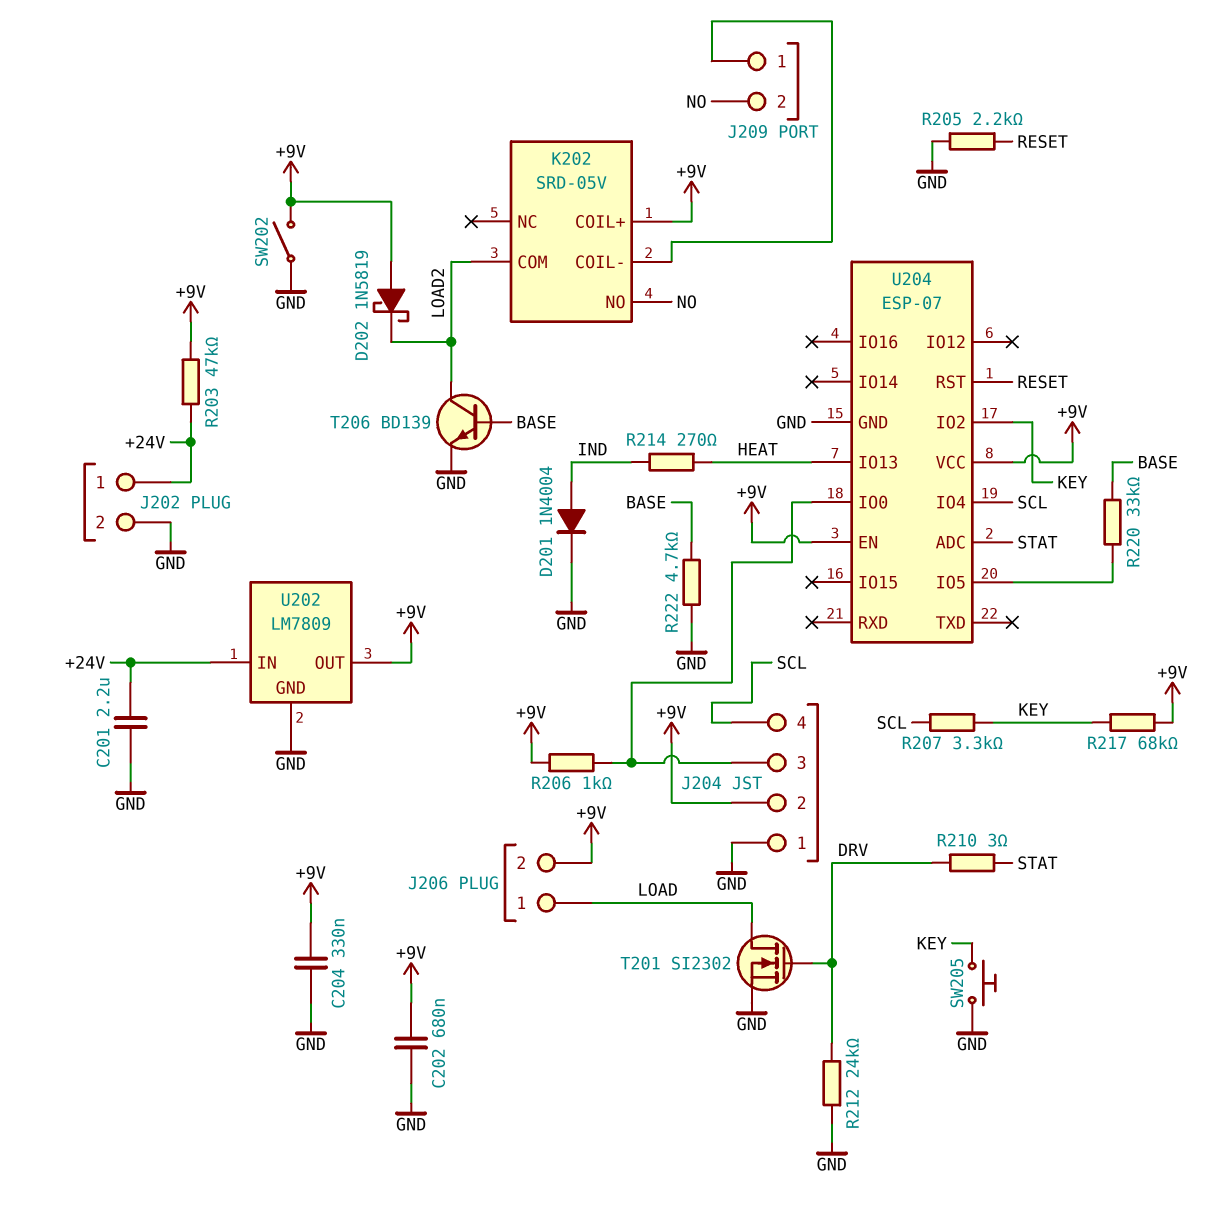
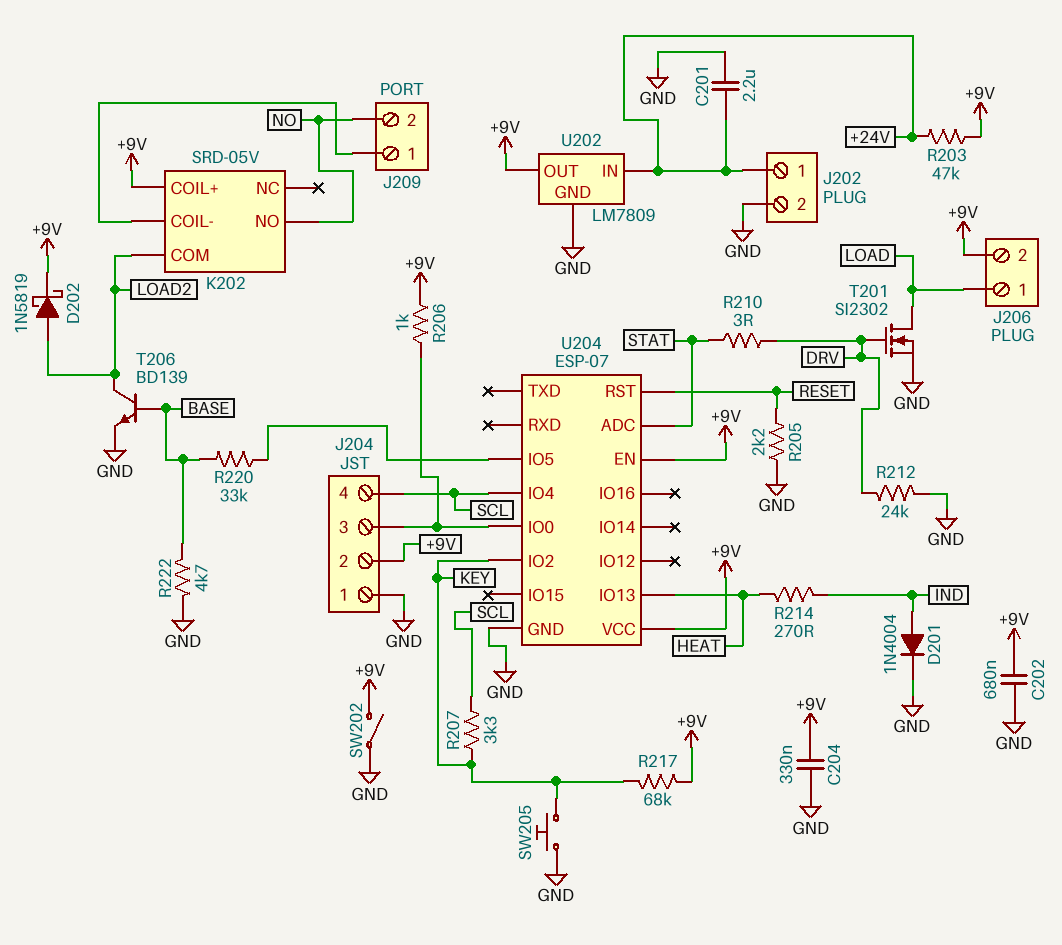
D202: schottky 1N5819 (A +9V, K LOAD2) -> schottky 1N5819 (A LOAD2, K +9V)

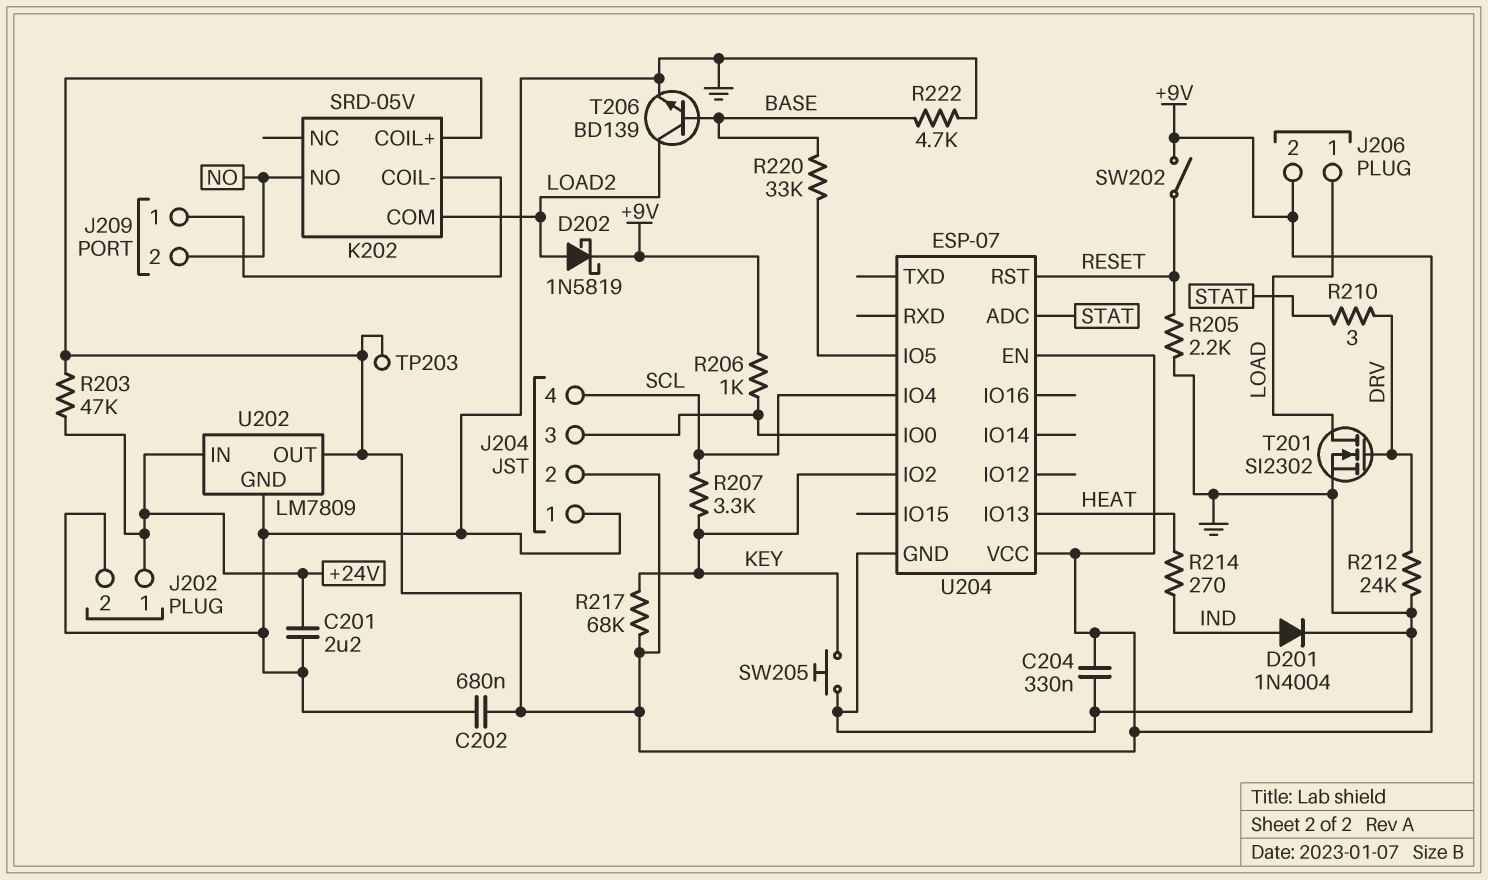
SW202: switch (+9V, GND) -> switch (+9V, RESET)
TP203: none -> test point (+9V)

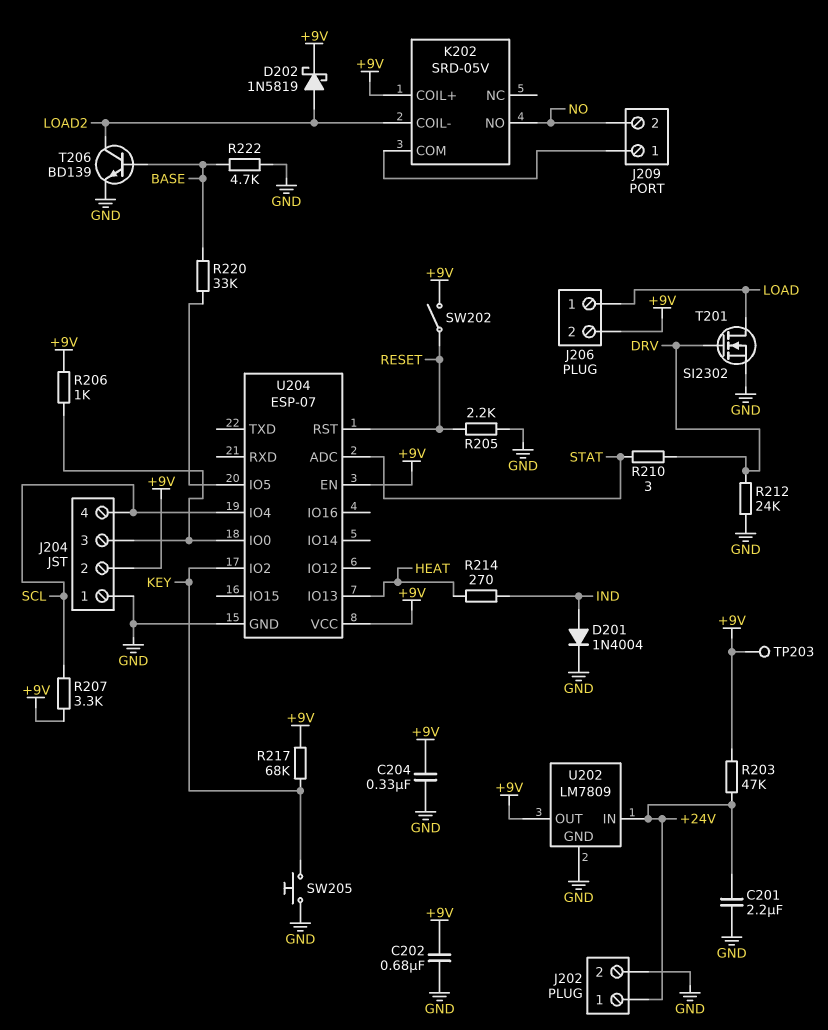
K202 pin COIL-: J209/1 -> LOAD2
K202 pin COM: LOAD2 -> J209/1
R207: 3.3k (KEY, SCL) -> 3.3k (+9V, SCL)

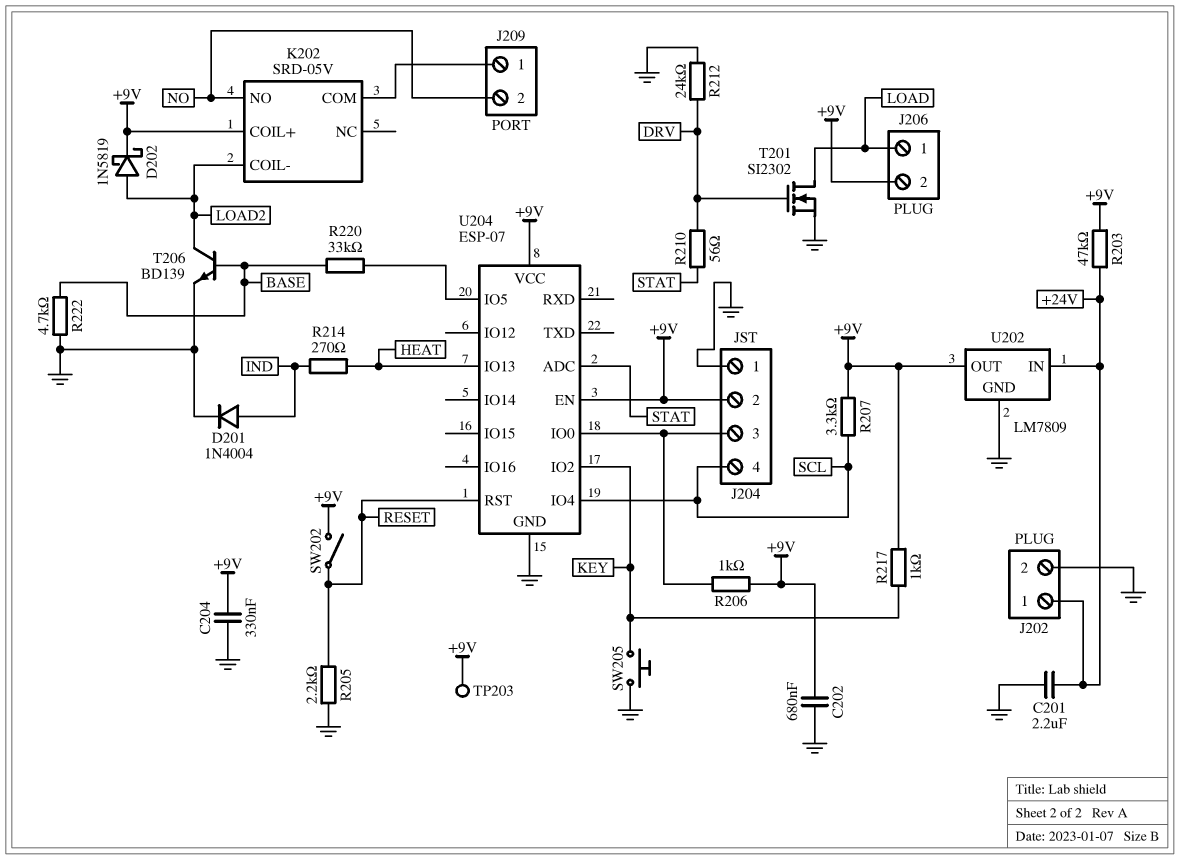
R210: 3 (DRV, STAT) -> 56 (DRV, STAT)
R217: 68k (+9V, KEY) -> 1k (+9V, KEY)

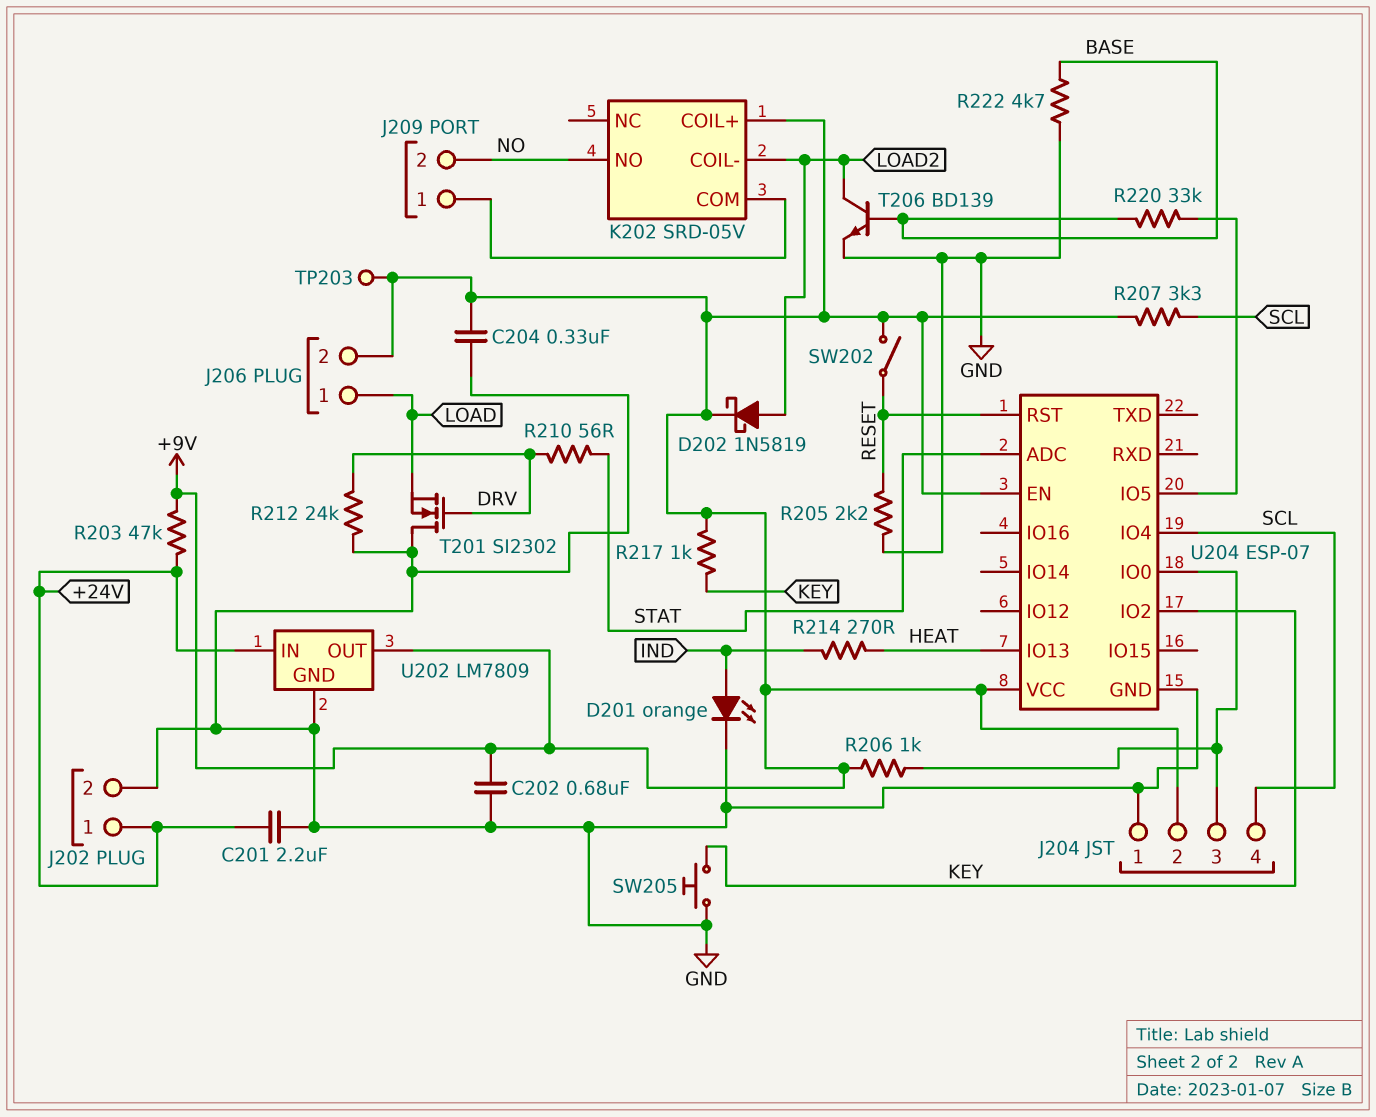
D201: diode 1N4004 (A IND, K GND) -> LED orange (A IND, K GND)
T201: NMOS SI2302 (G DRV, D LOAD, S GND) -> NMOS SI2302 (G DRV, D GND, S LOAD)

